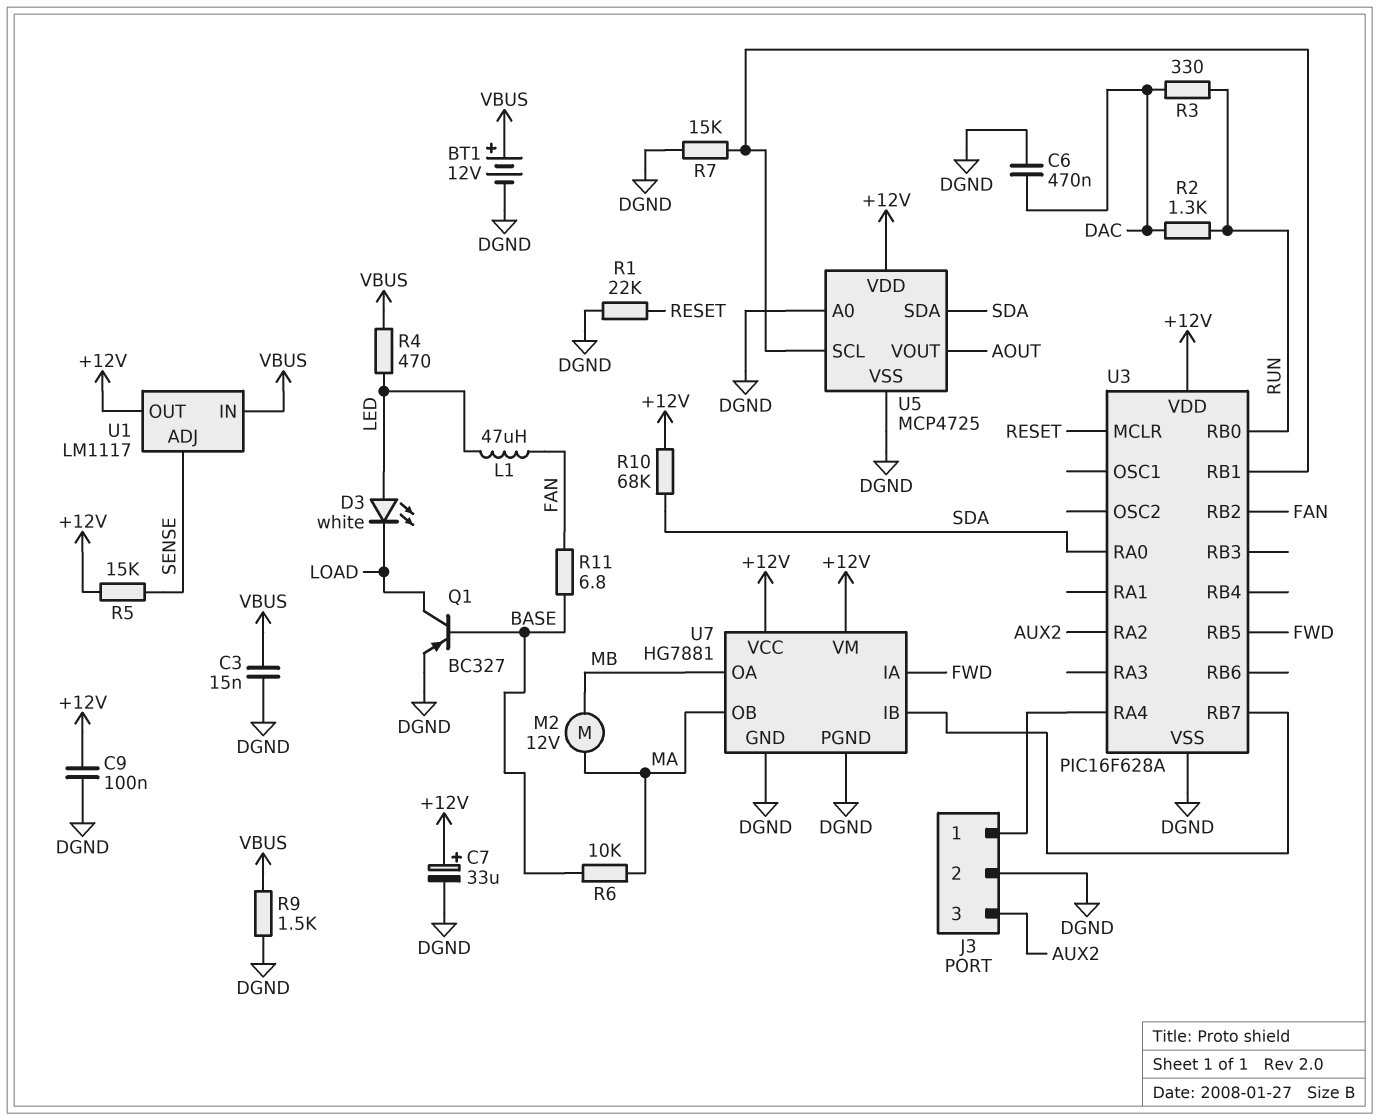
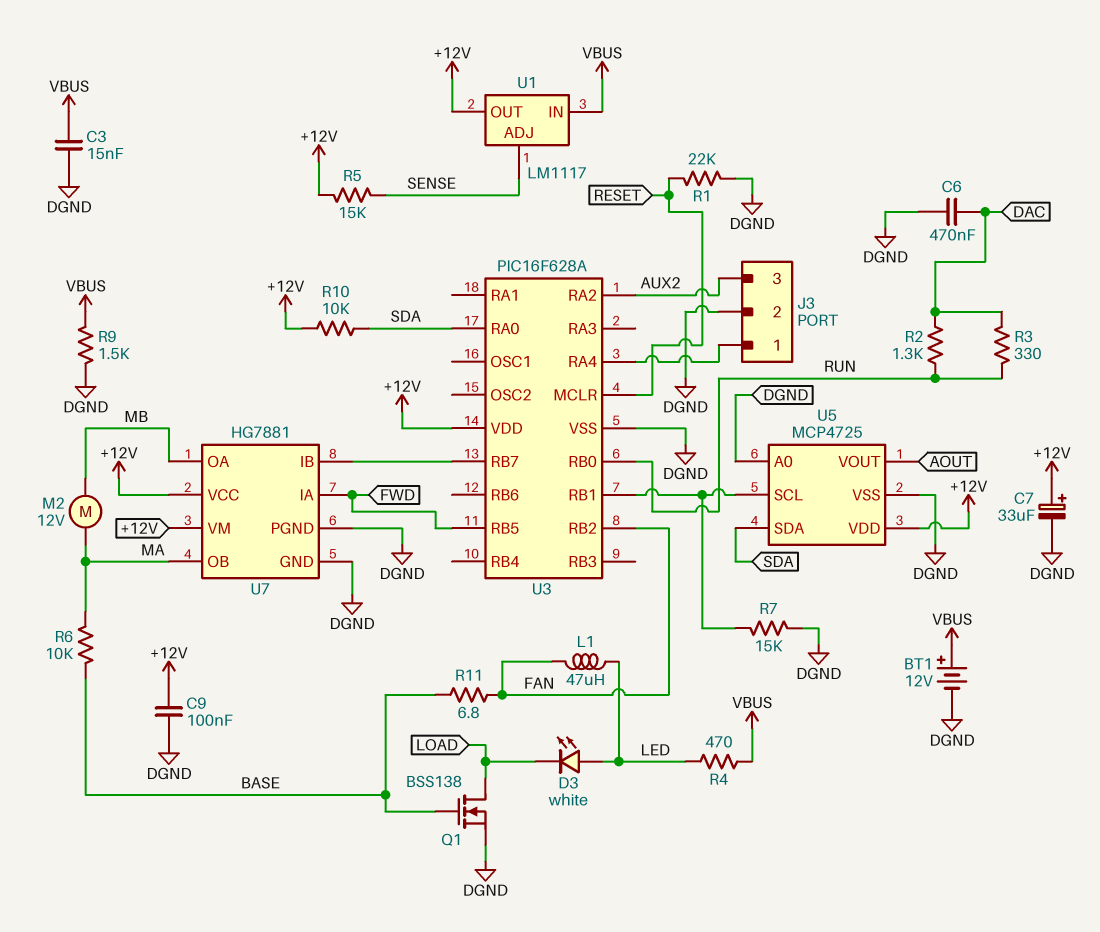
Q1: PNP BC327 (B BASE, C LOAD, E DGND) -> NMOS BSS138 (G BASE, D LOAD, S DGND)
R10: 68k (+12V, SDA) -> 10k (+12V, SDA)

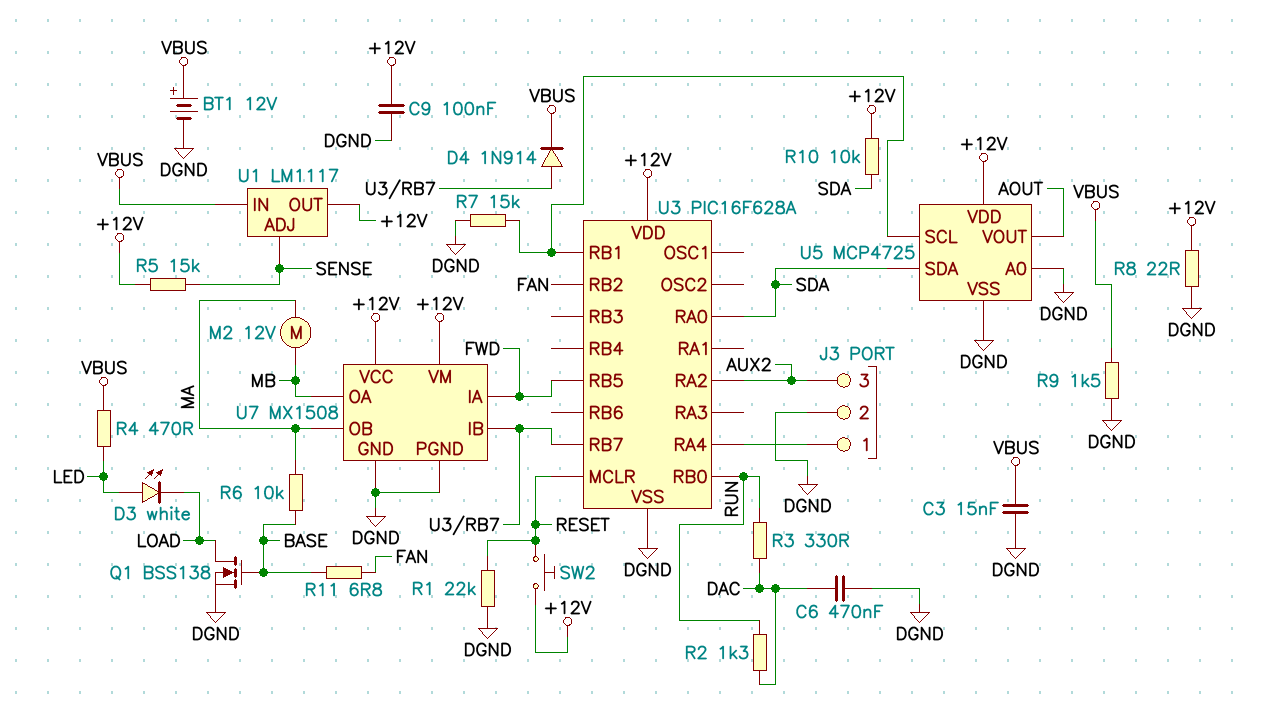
C7: 33uF (plus +12V, minus DGND) -> none
D4: none -> diode 1N914 (A U3/RB7, K VBUS)
L1: 47uH (FAN, LED) -> none
R8: none -> 22 (+12V, DGND)
SW2: none -> button (+12V, RESET)
U7: HG7881 -> MX1508

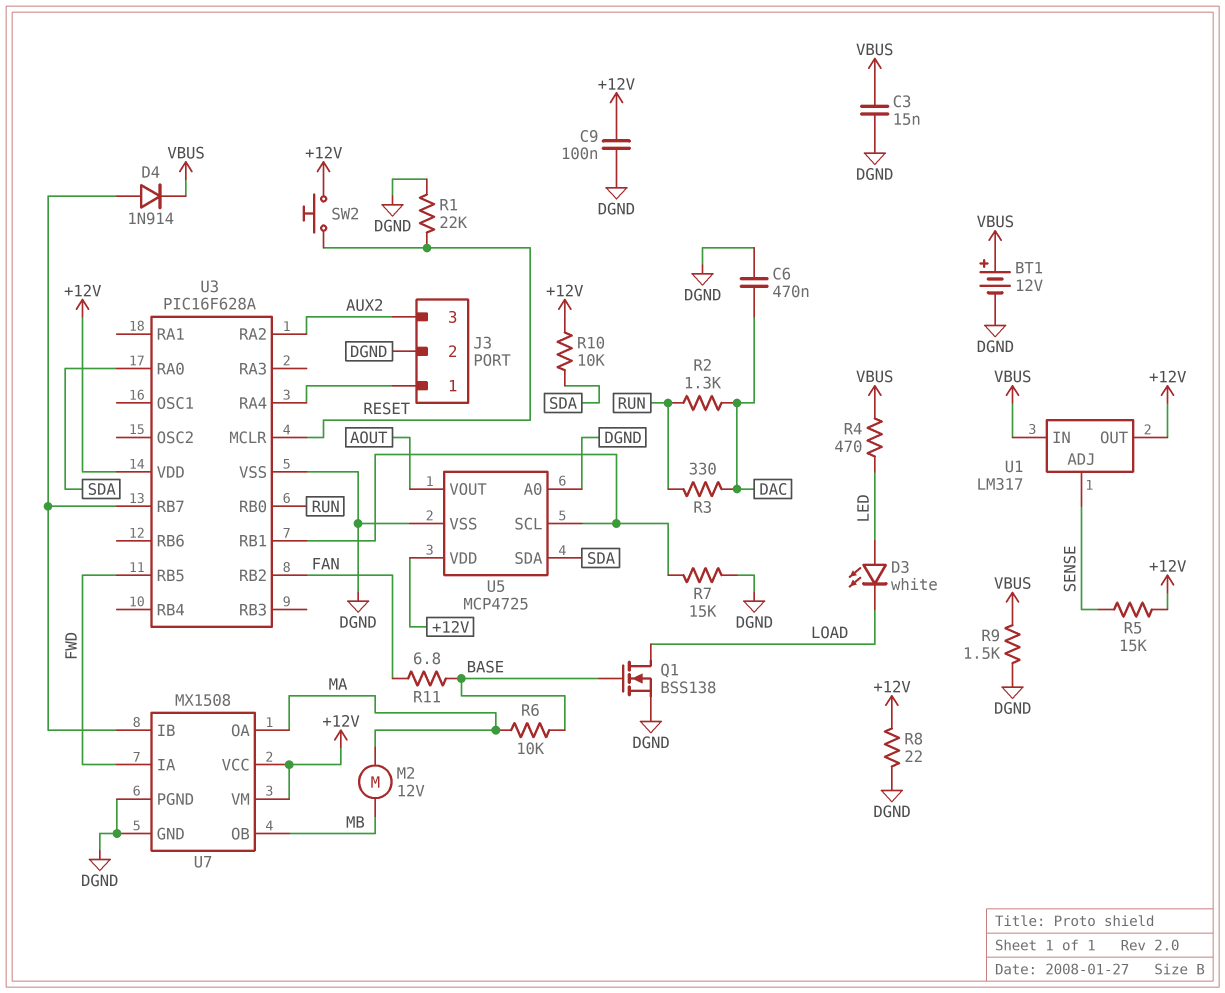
U1: LM1117 -> LM317
U7 pin OA: MB -> MA
U7 pin OB: MA -> MB

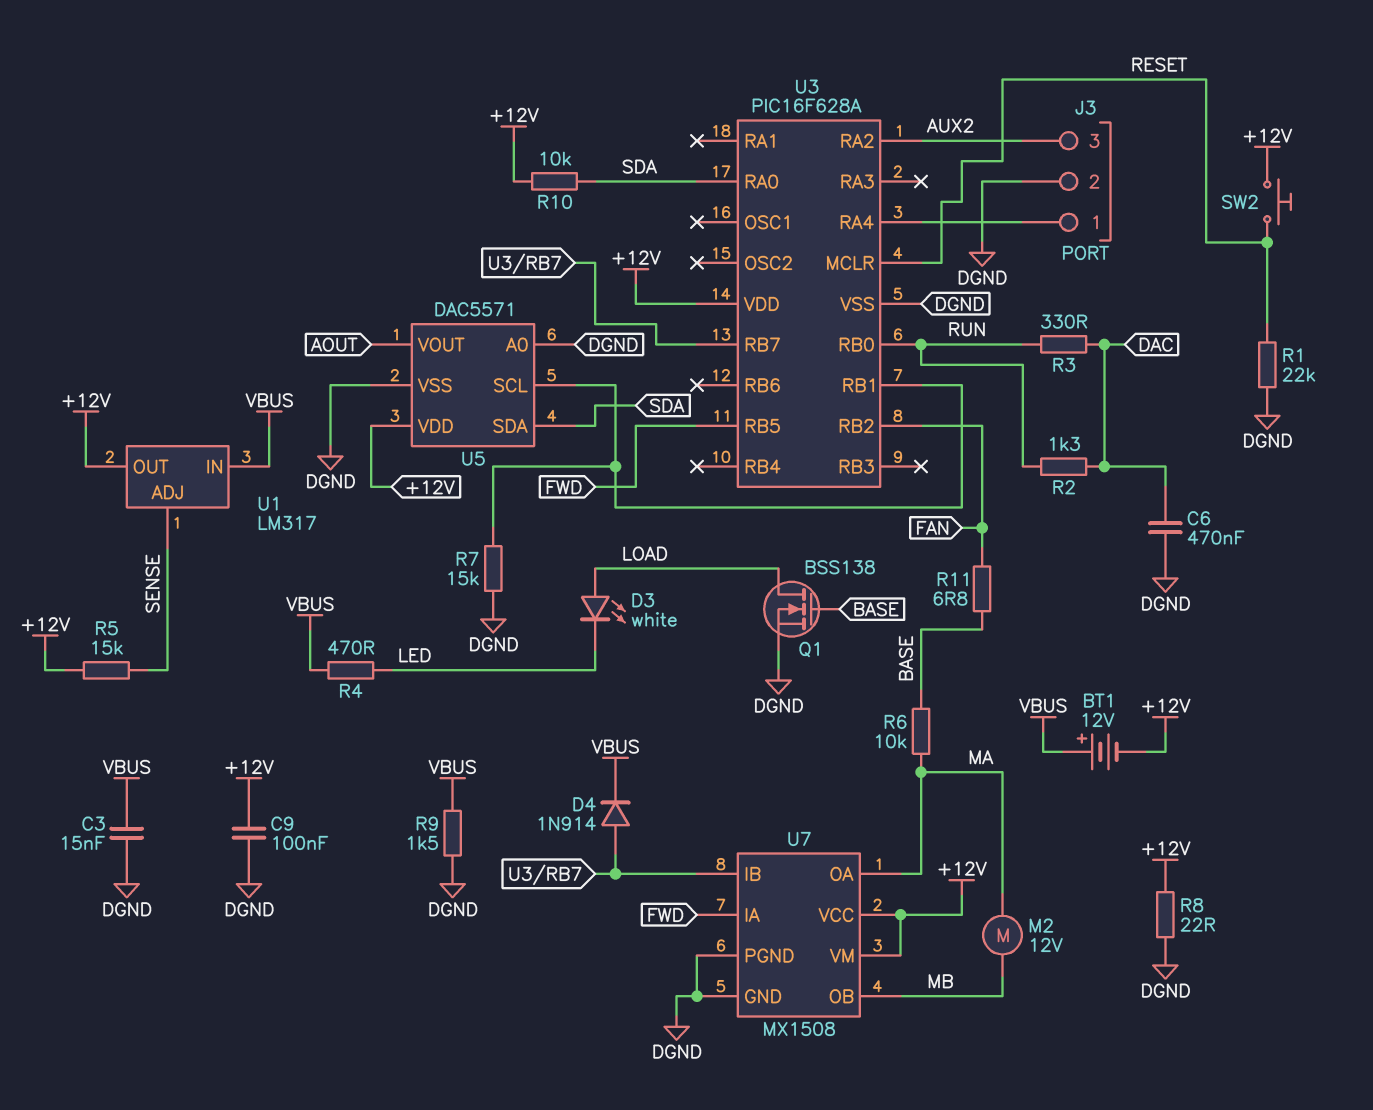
BT1: 12V (plus VBUS, minus DGND) -> 12V (plus VBUS, minus +12V)
D3: LED white (A LED, K LOAD) -> LED white (A LOAD, K LED)
U5: MCP4725 -> DAC5571

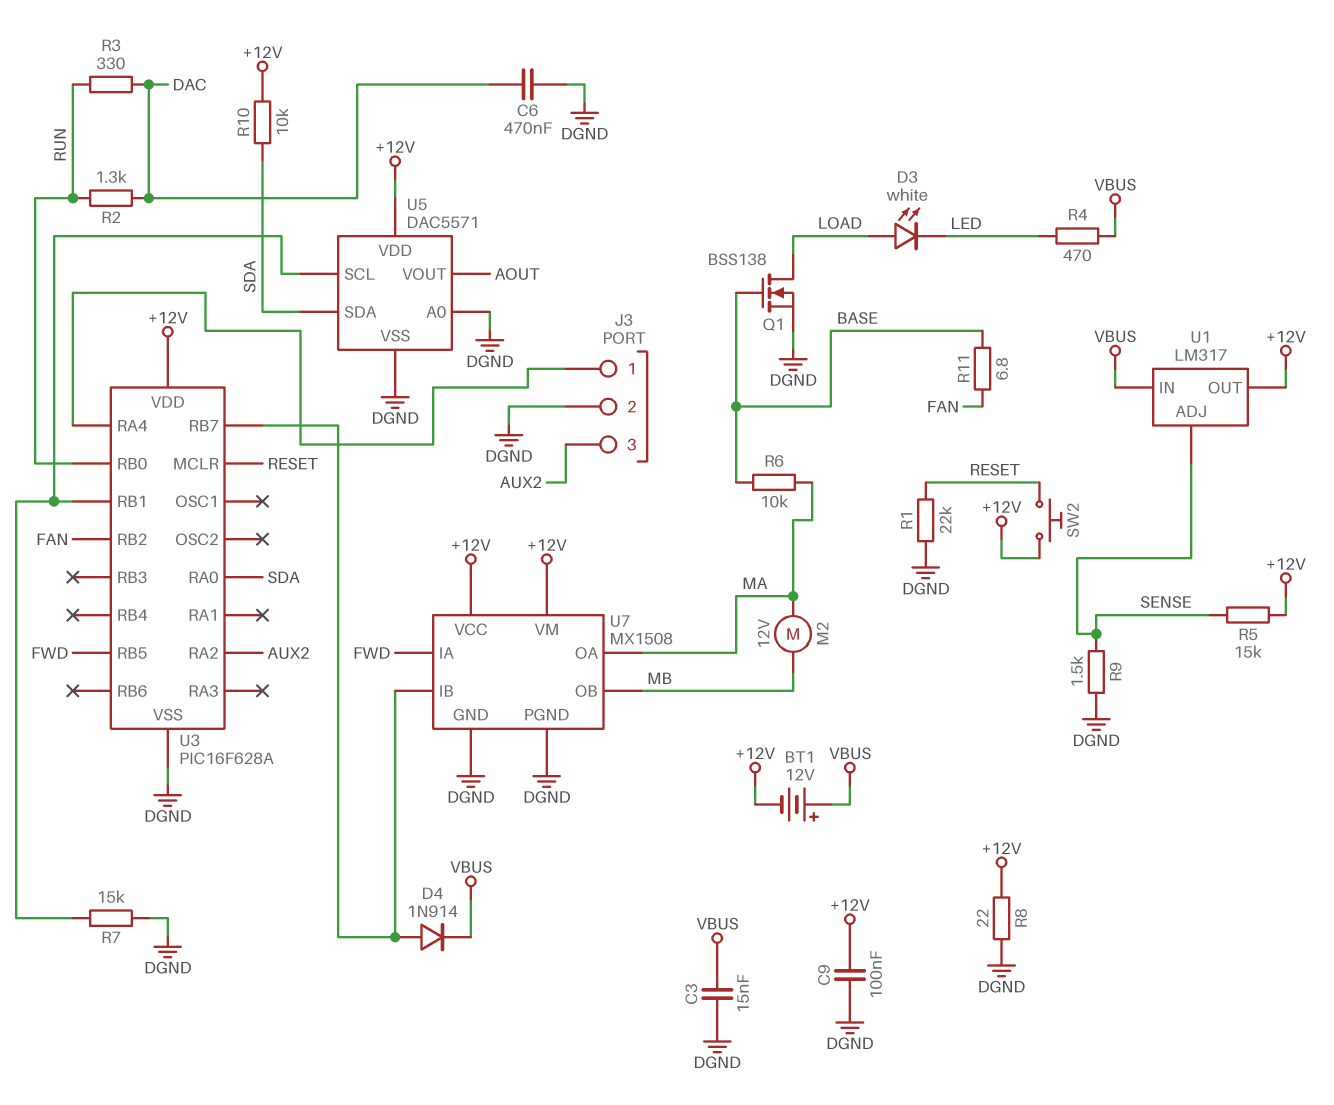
R9: 1.5k (DGND, VBUS) -> 1.5k (DGND, SENSE)

